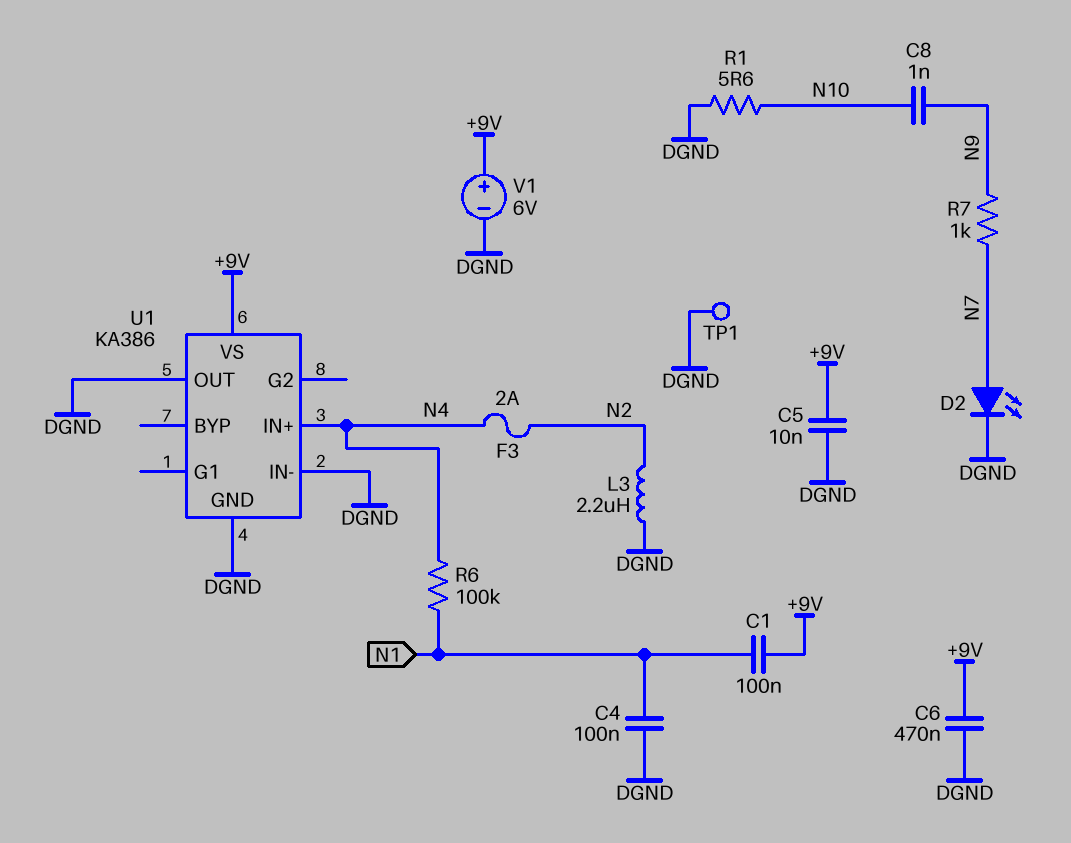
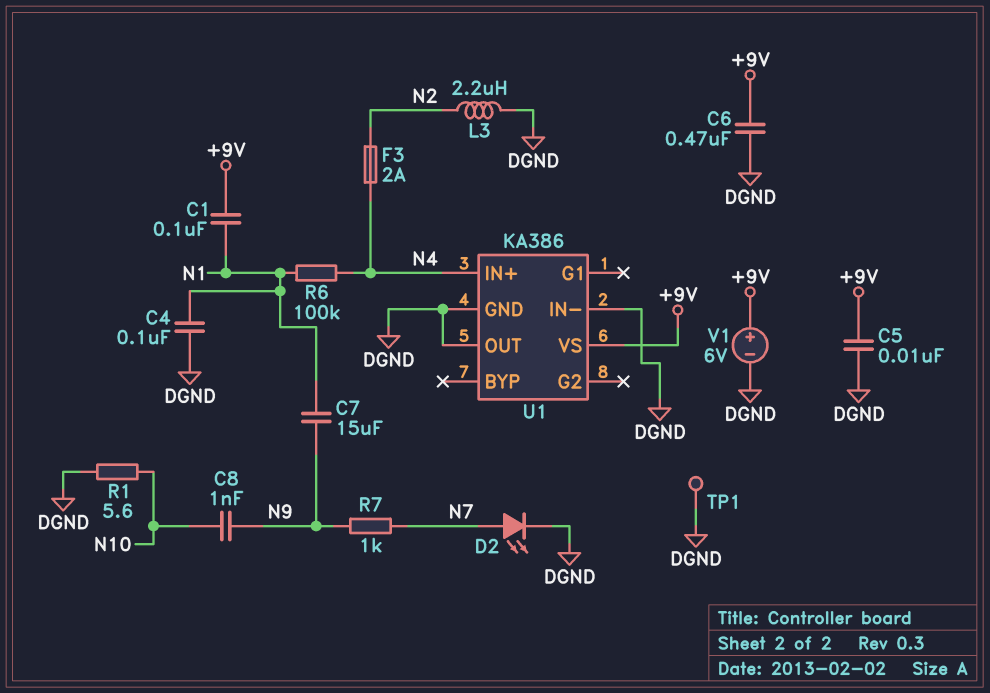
C7: none -> 15uF (N1, N9)

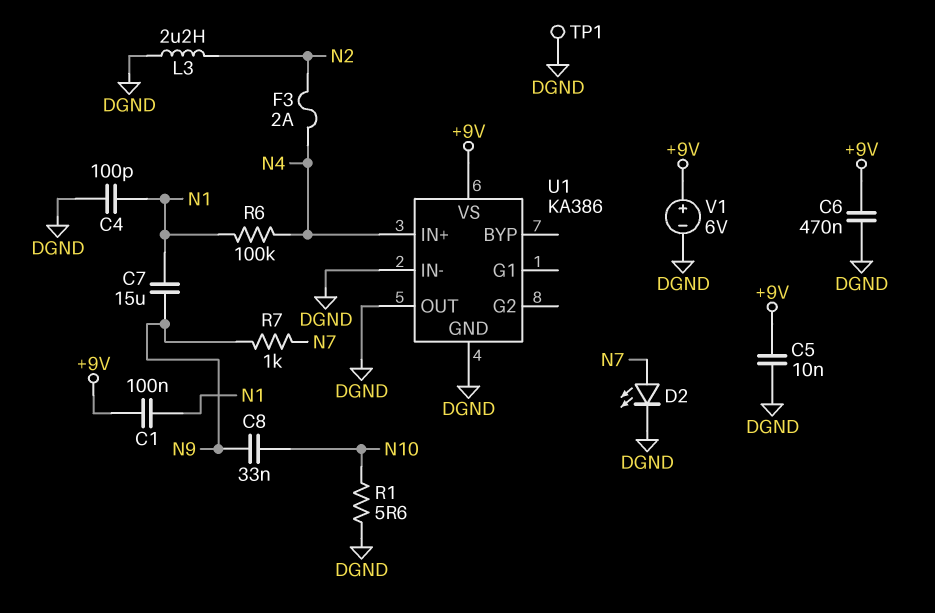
C4: 100nF (DGND, N1) -> 100pF (DGND, N1)
C8: 1nF (N9, N10) -> 33nF (N9, N10)

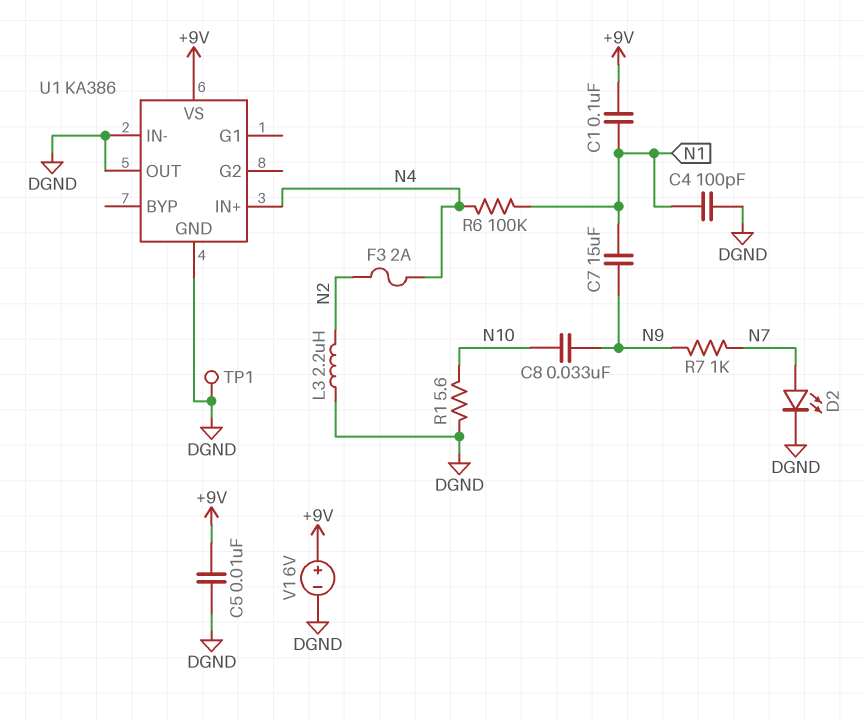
C6: 470nF (+9V, DGND) -> none

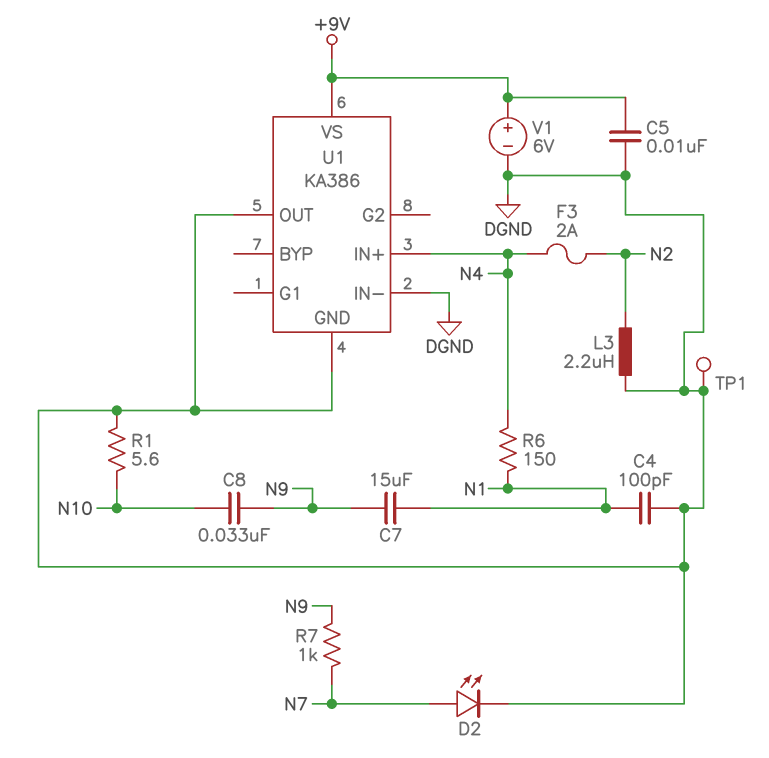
C1: 100nF (+9V, N1) -> none
R6: 100k (N1, N4) -> 150 (N1, N4)

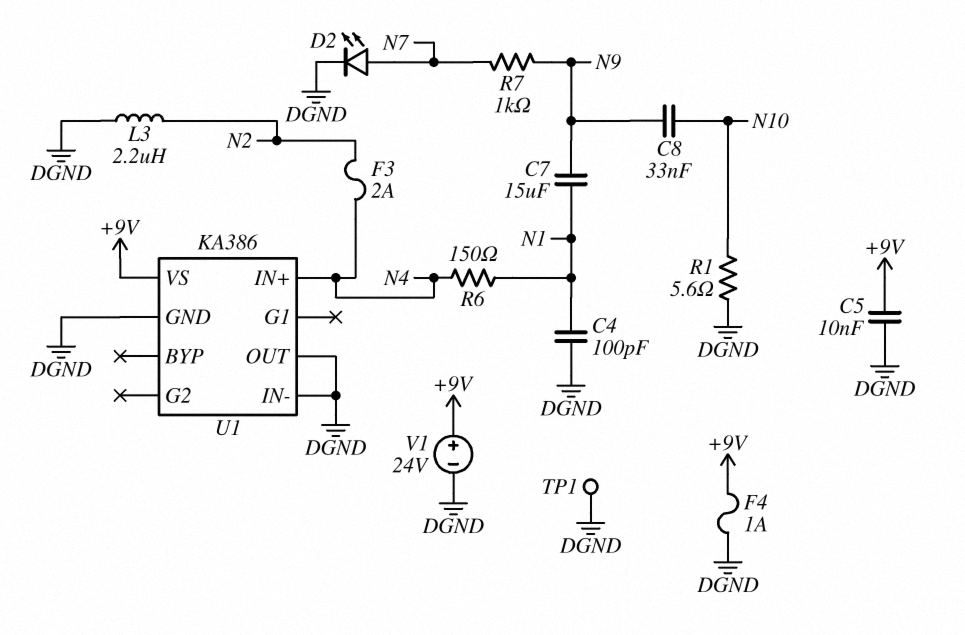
F4: none -> 1A (+9V, DGND)
V1: 6V (plus +9V, minus DGND) -> 24V (plus +9V, minus DGND)

